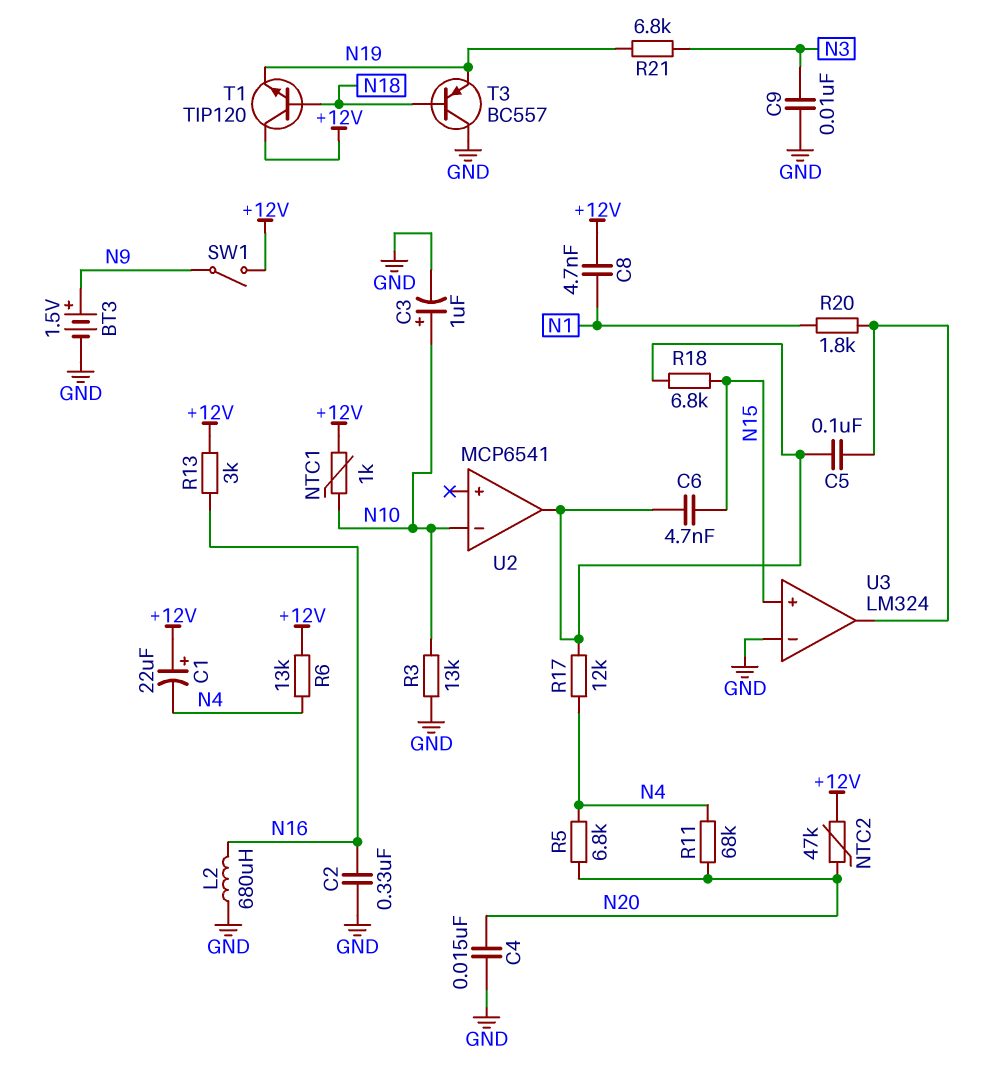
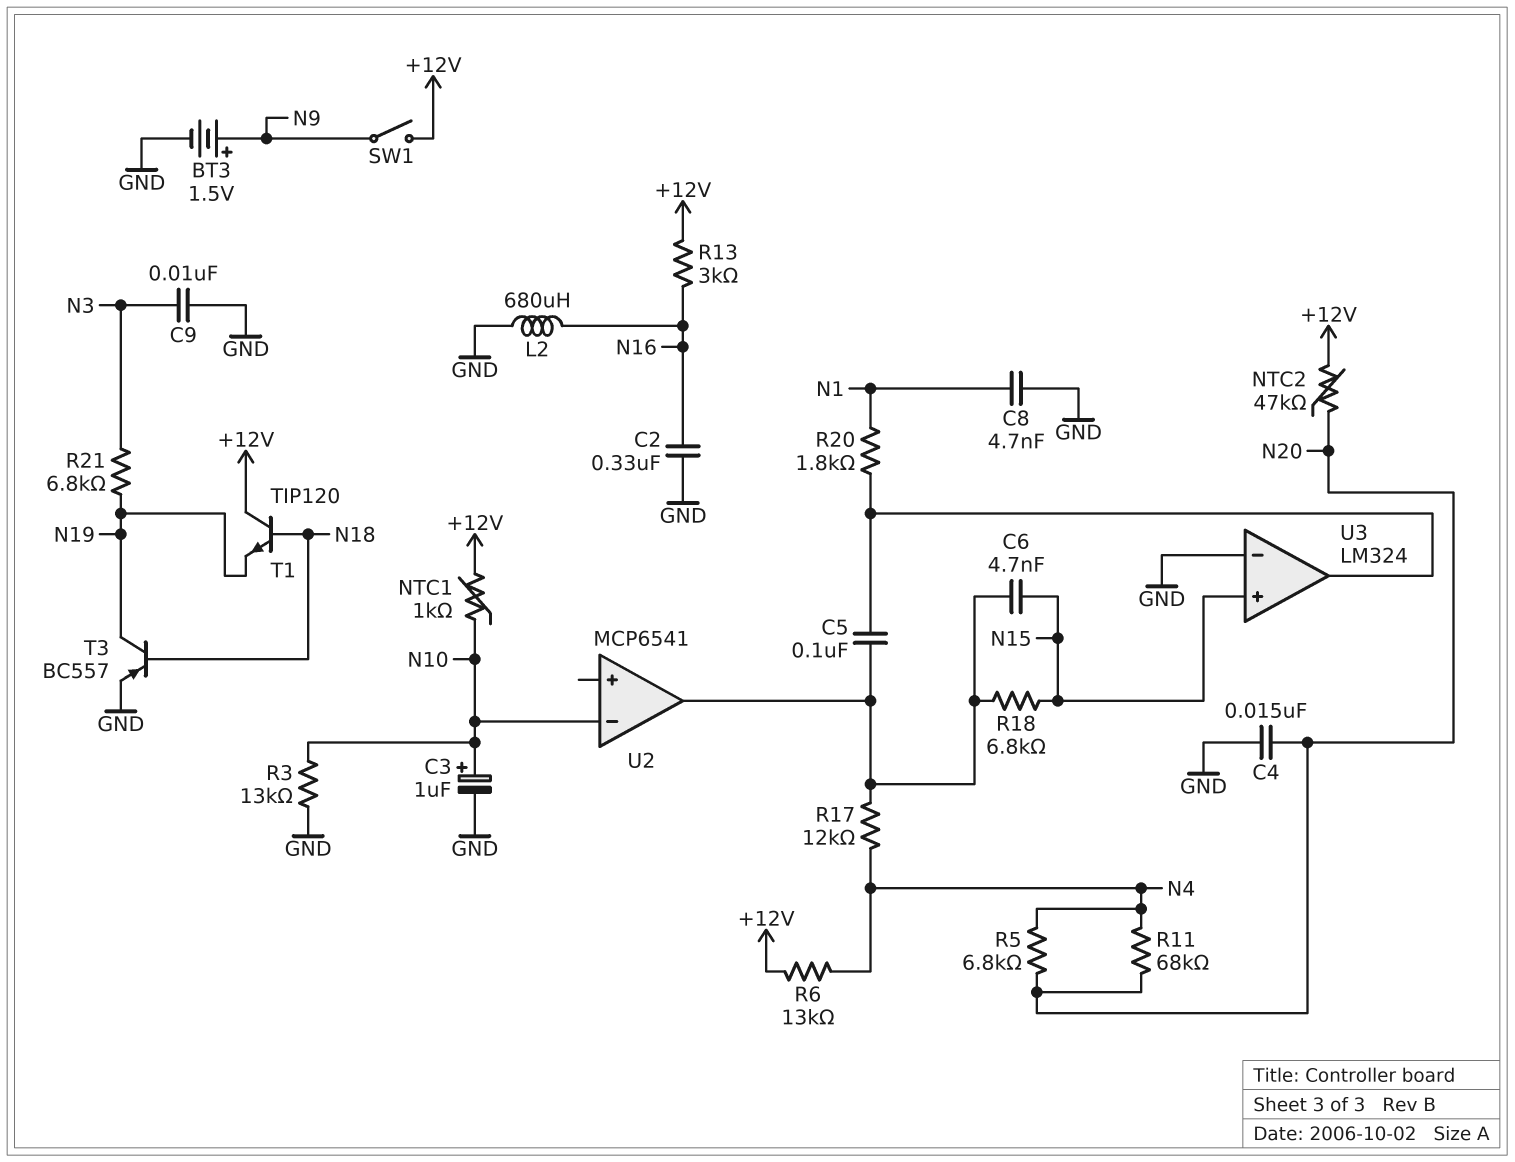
C1: 22uF (plus +12V, minus N4) -> none
C8: 4.7nF (+12V, N1) -> 4.7nF (GND, N1)
T3: PNP BC557 (B N18, C GND, E N19) -> PNP BC557 (B N18, C N19, E GND)

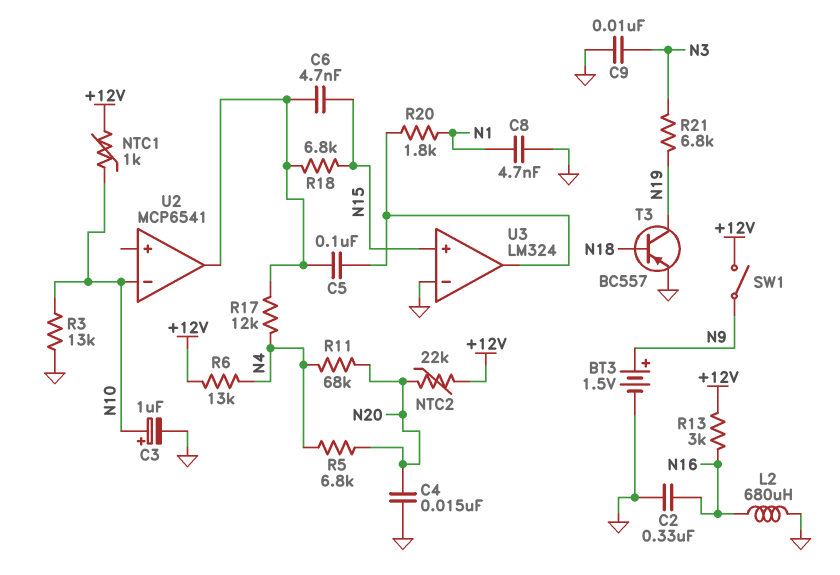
NTC2: 47k (+12V, N20) -> 22k (+12V, N20)
T1: NPN TIP120 (B N18, C +12V, E N19) -> none

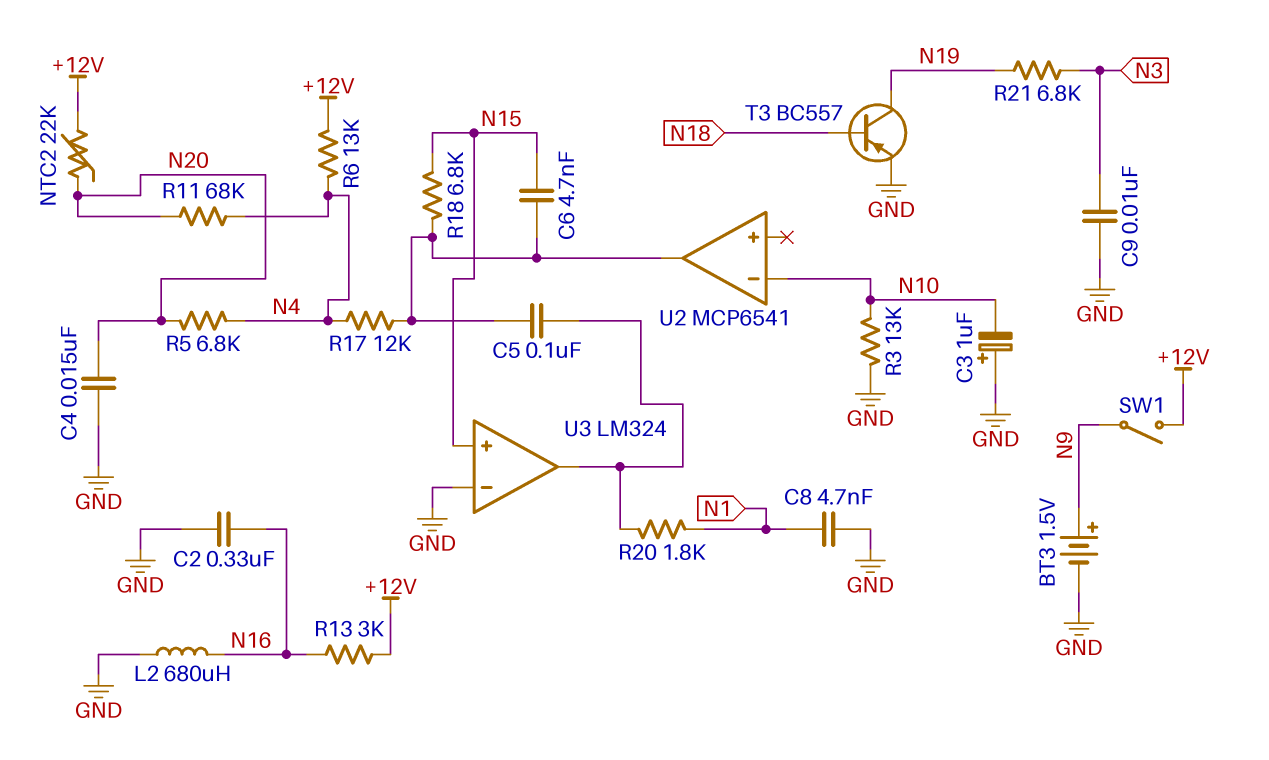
C3: 1uF (plus N10, minus GND) -> 1uF (plus GND, minus N10)
NTC1: 1k (+12V, N10) -> none

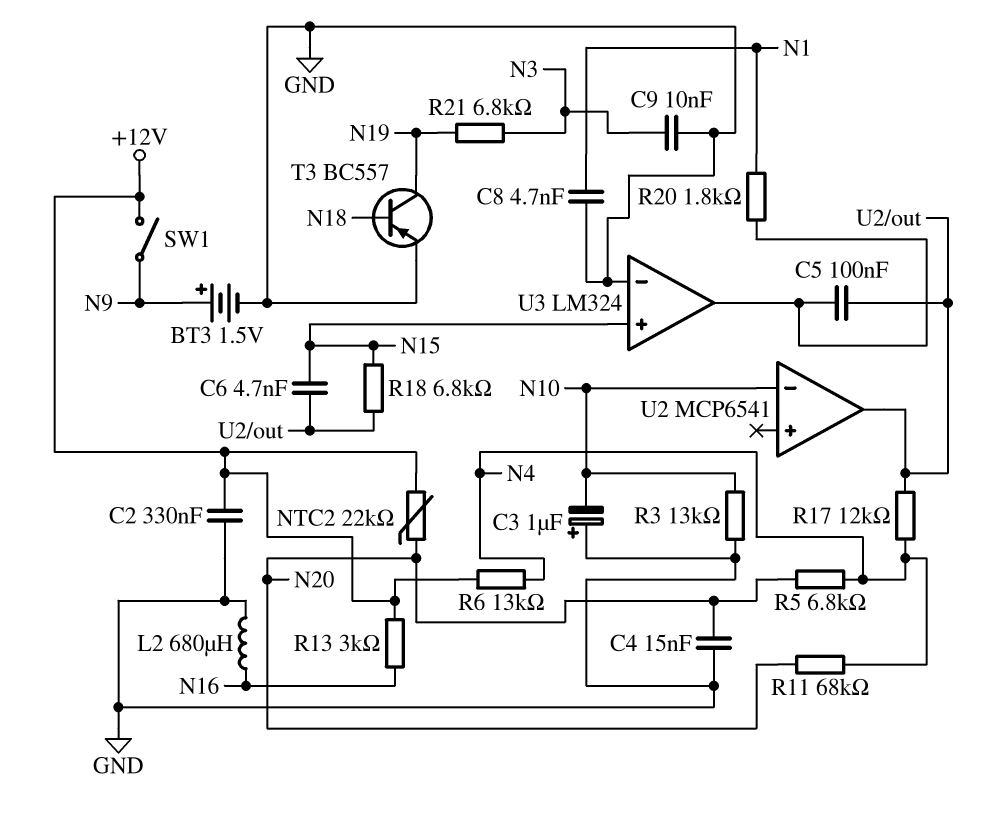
C2: 330nF (GND, N16) -> 330nF (+12V, GND)

